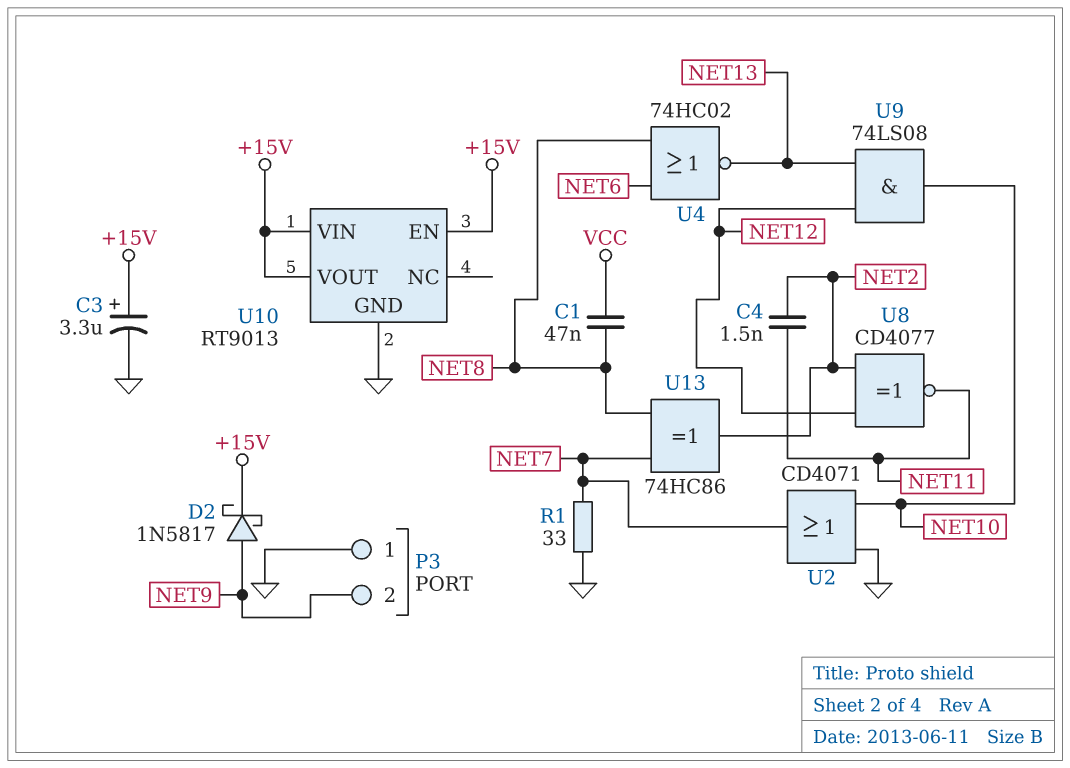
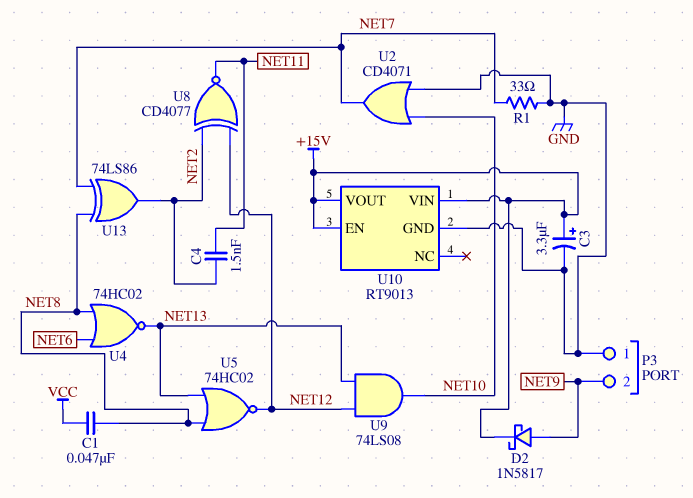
U5: none -> NOR 74HC02 (in NET8, in NET13, out NET12)
U13: XOR 74HC86 (in NET7, in NET8, out NET2) -> XOR 74LS86 (in NET7, in NET8, out NET2)

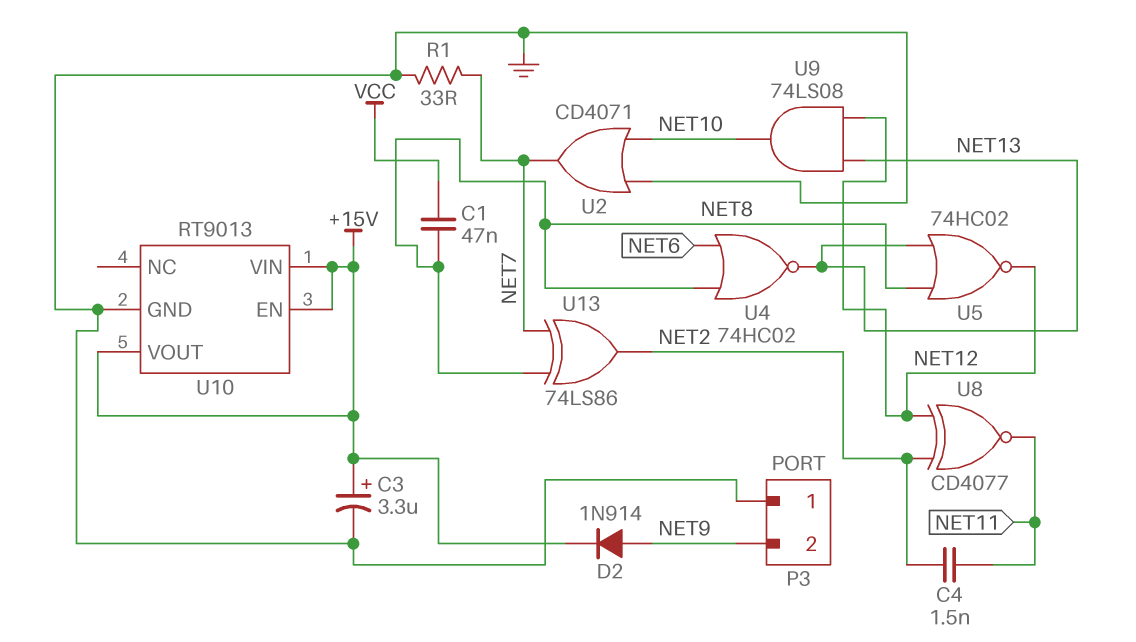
D2: schottky 1N5817 (A NET9, K +15V) -> diode 1N914 (A NET9, K +15V)

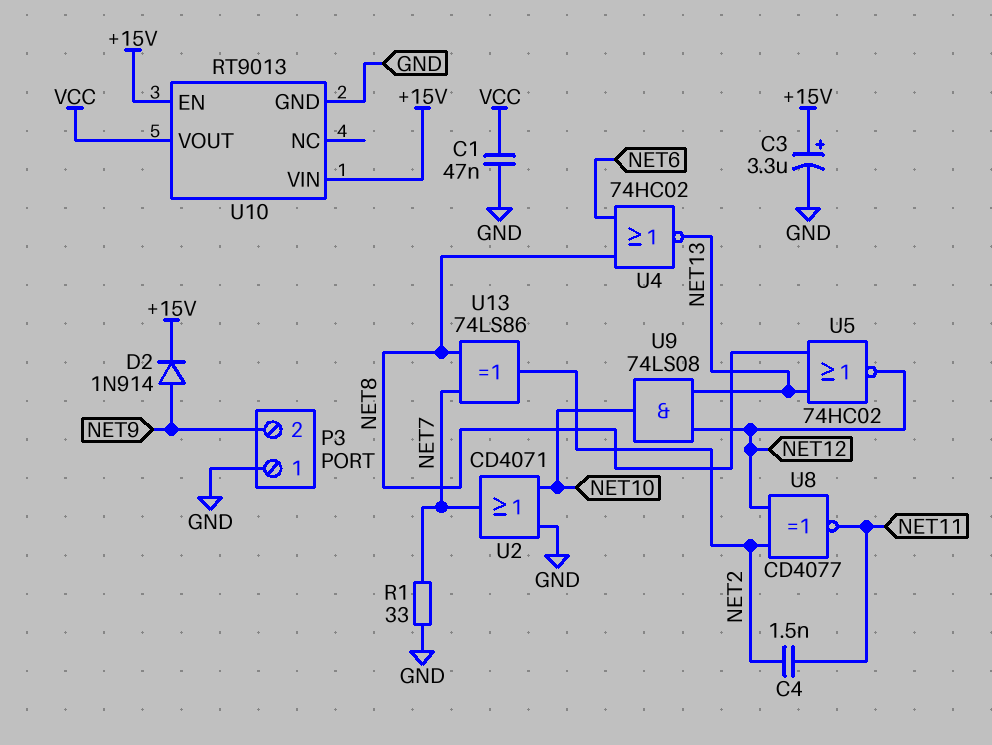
C1: 47nF (NET8, VCC) -> 47nF (GND, VCC)
U10 pin VOUT: +15V -> VCC

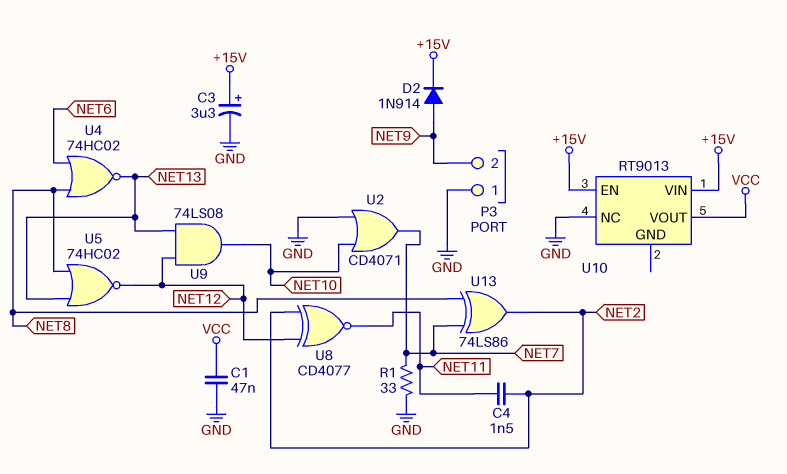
U10 pin GND: GND -> none
U10 pin NC: none -> GND

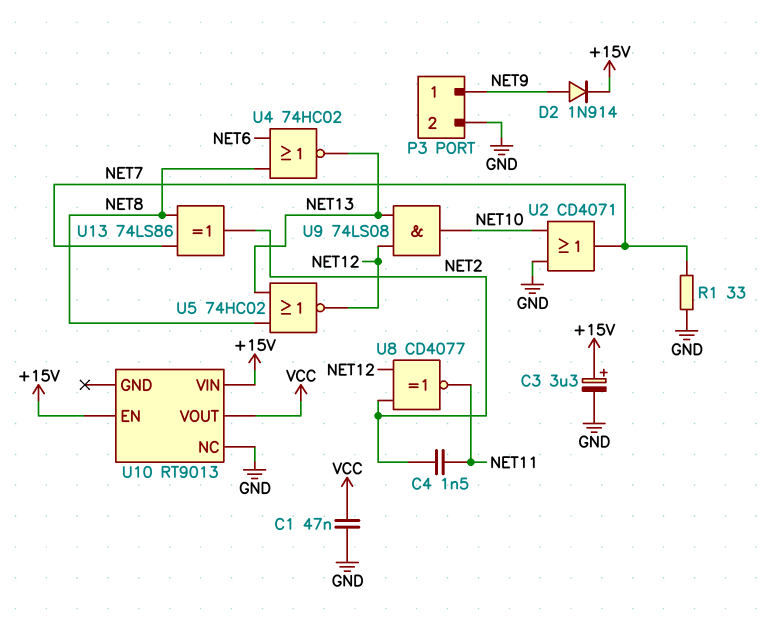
P3 pin 1: GND -> NET9
P3 pin 2: NET9 -> GND

